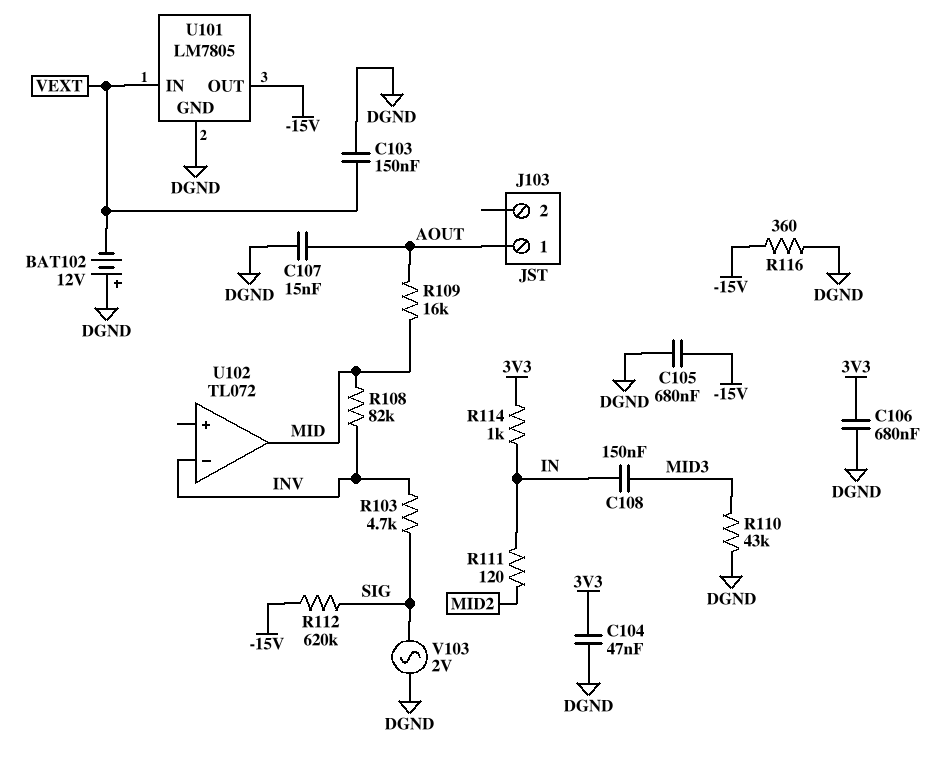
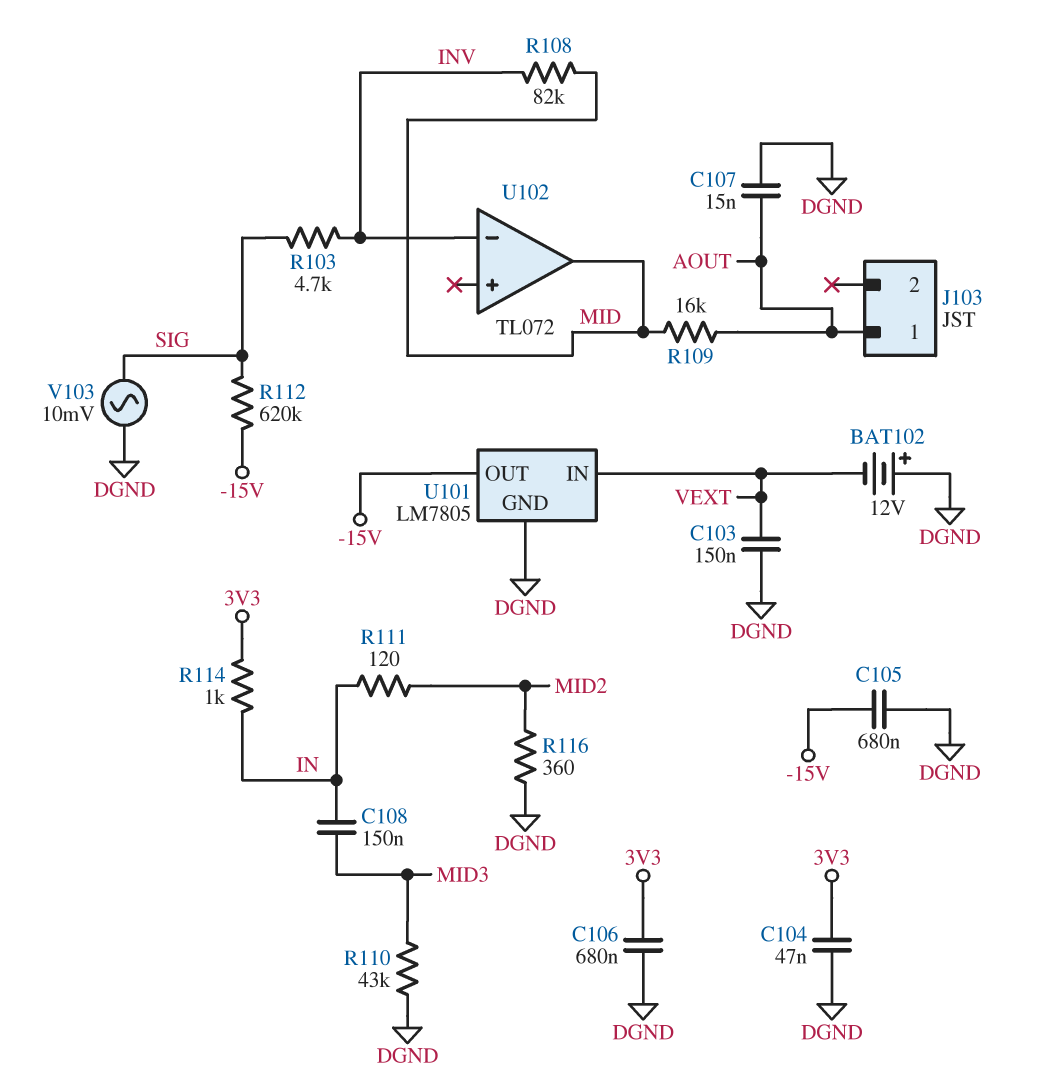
R116: 360 (-15V, DGND) -> 360 (DGND, MID2)
V103: AC 2V (DGND, SIG) -> AC 10mV (DGND, SIG)

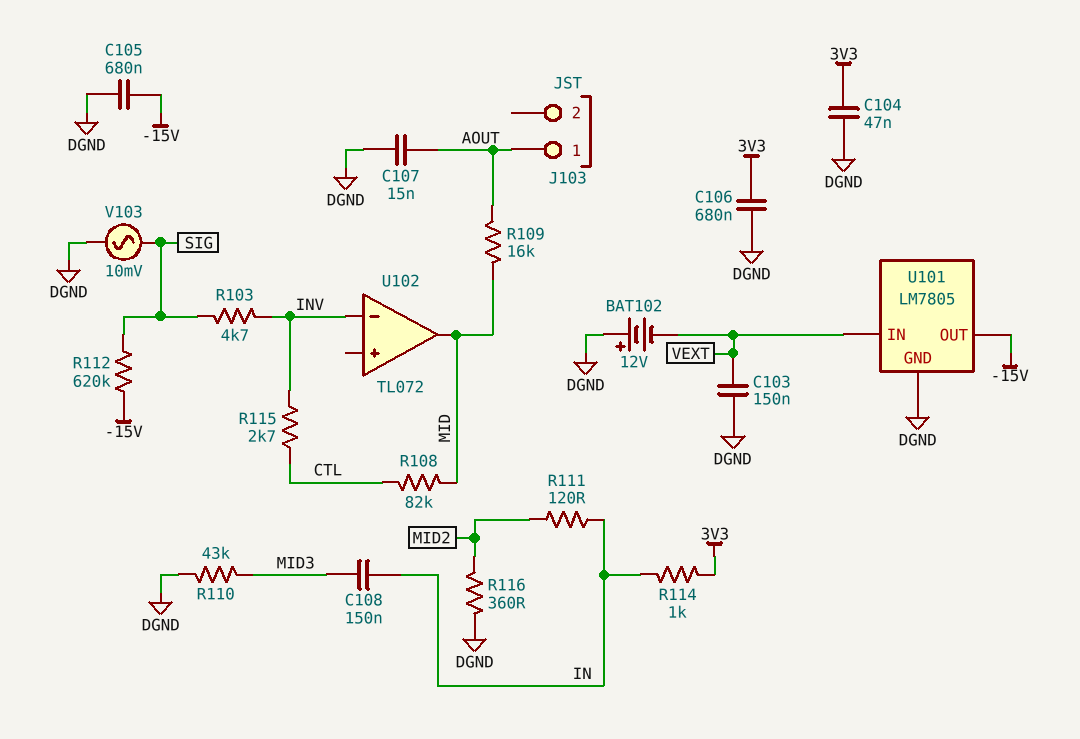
R108: 82k (INV, MID) -> 82k (CTL, MID)
R115: none -> 2.7k (CTL, INV)

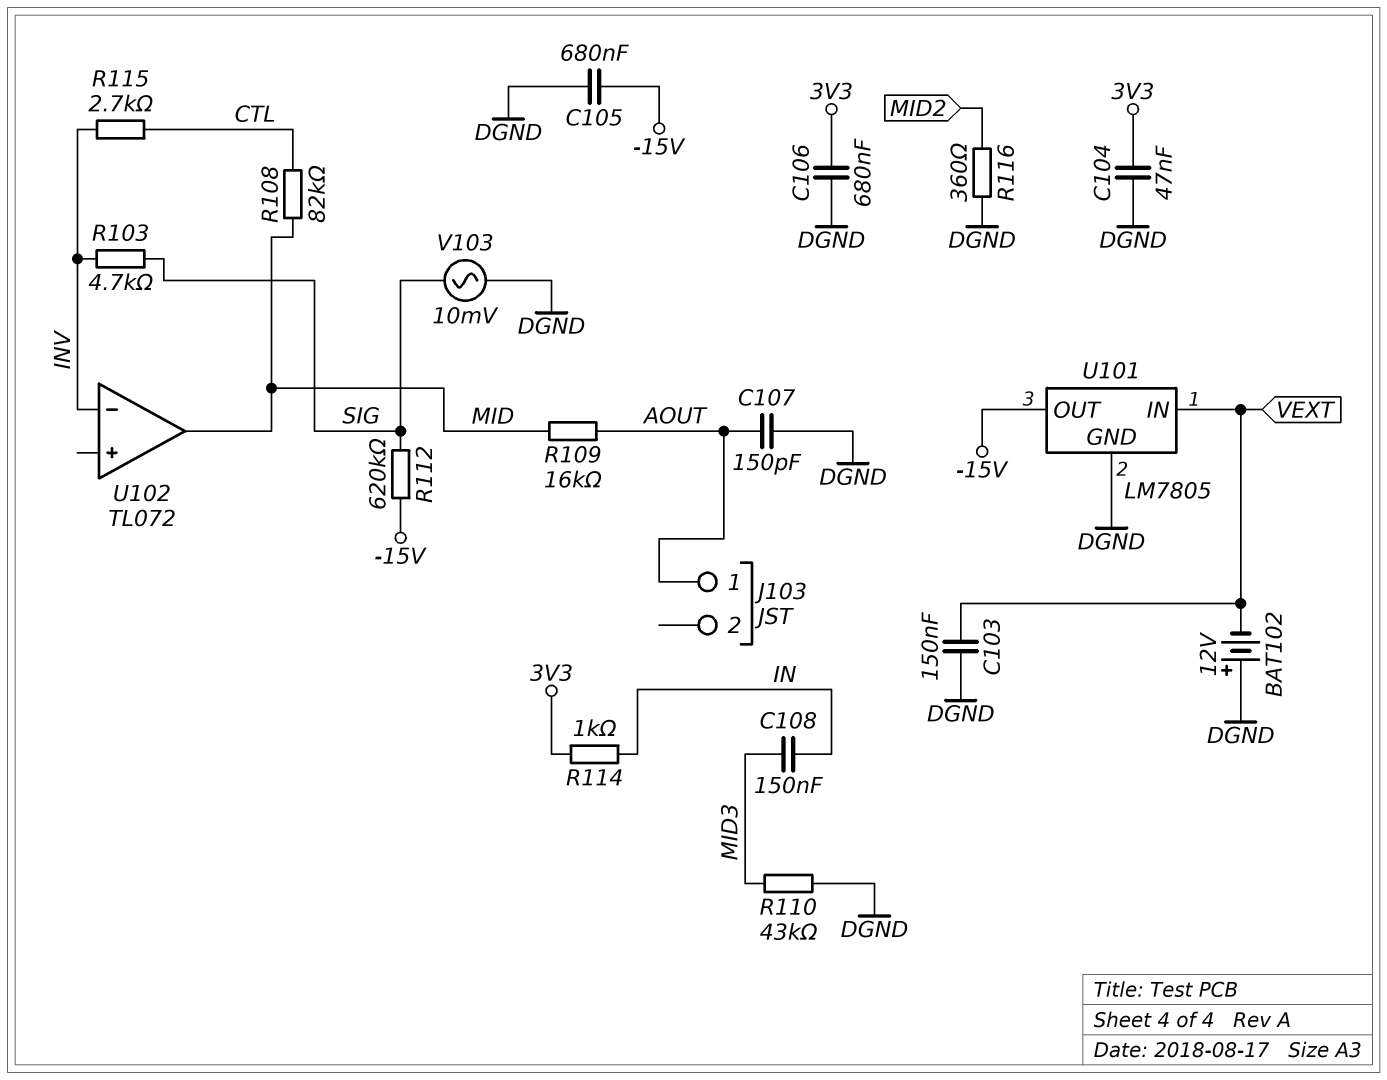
C107: 15nF (AOUT, DGND) -> 150pF (AOUT, DGND)
R111: 120 (IN, MID2) -> none

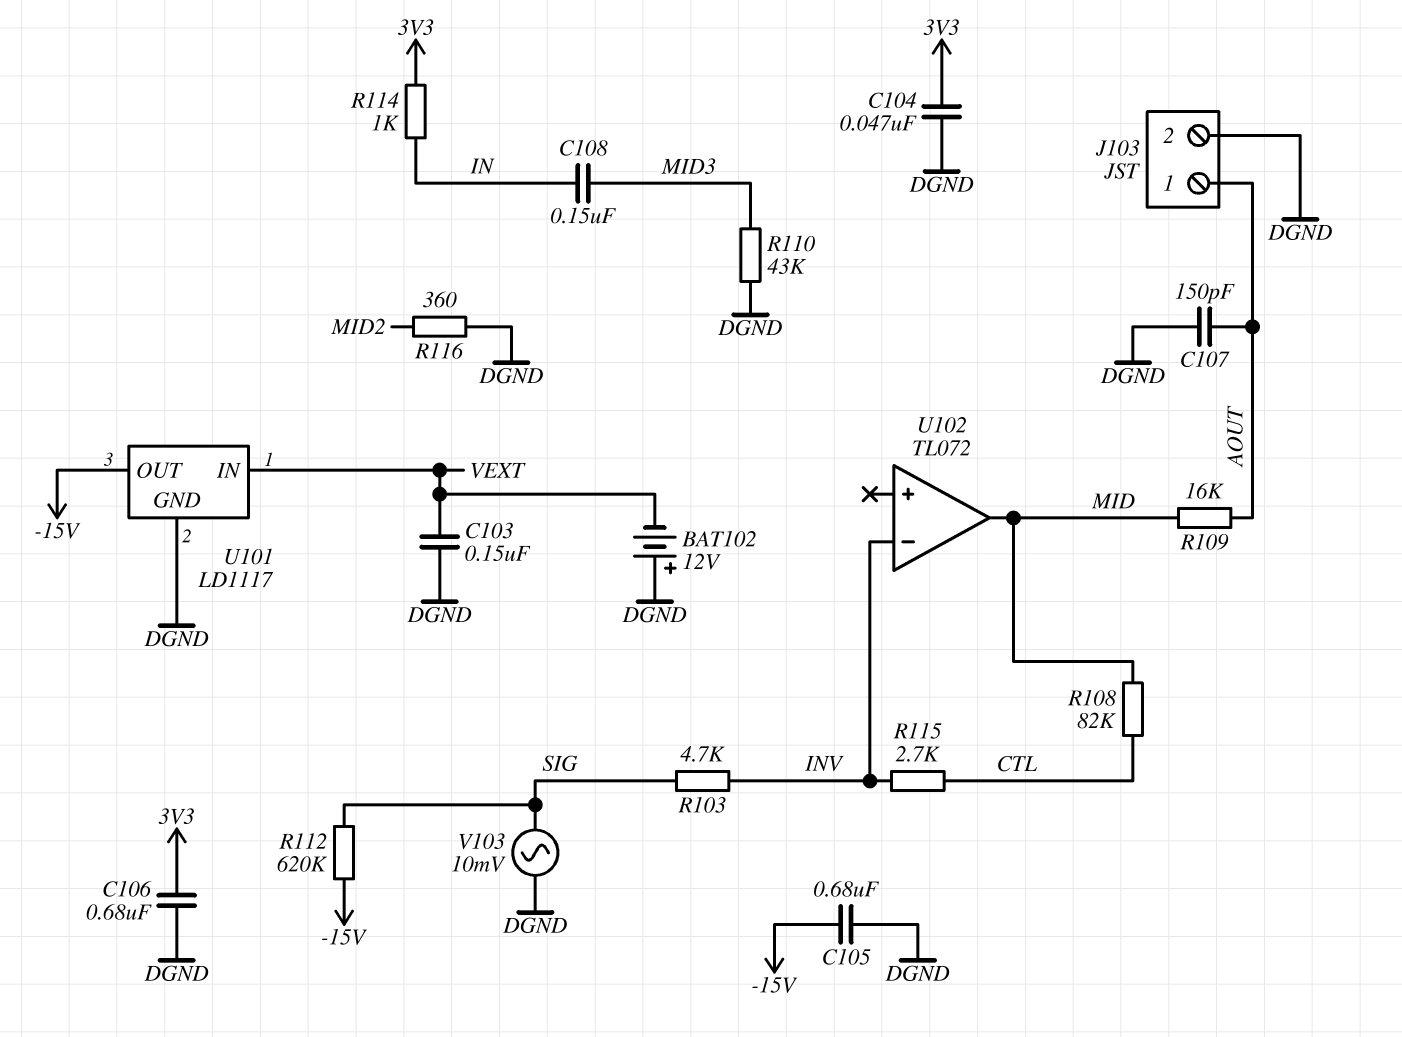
J103 pin 2: none -> DGND
U101: LM7805 -> LD1117

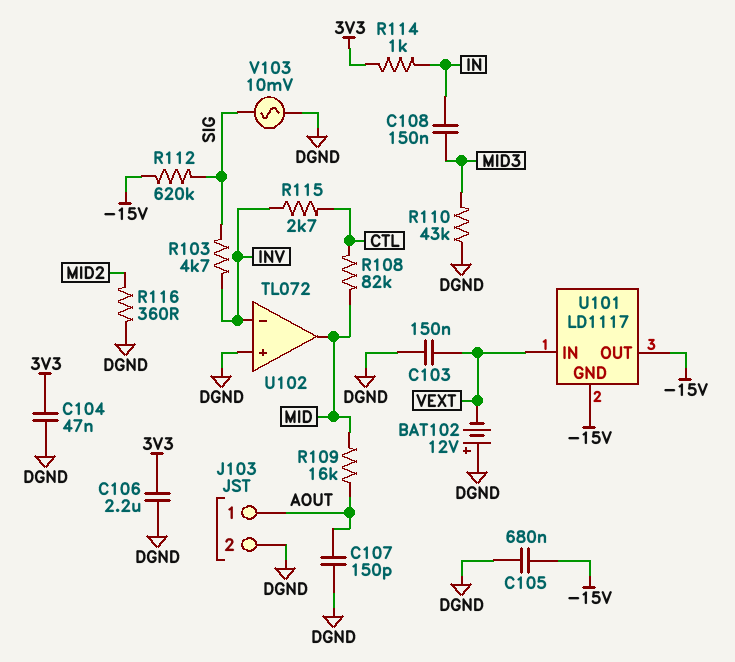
C106: 680nF (3V3, DGND) -> 2.2uF (3V3, DGND)
U101 pin GND: DGND -> -15V
U102 pin in+: none -> DGND

